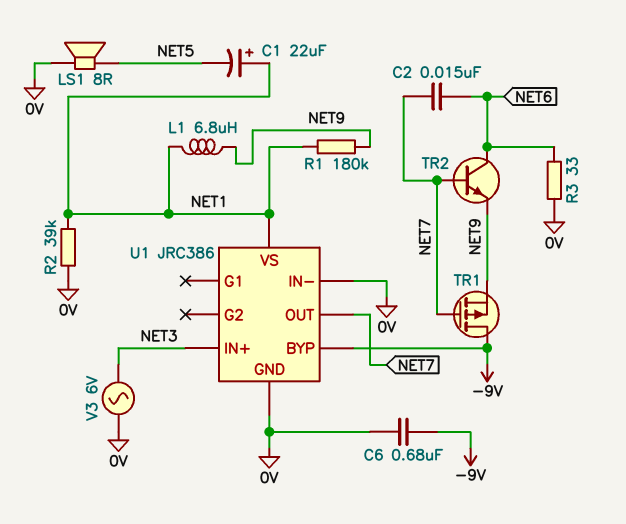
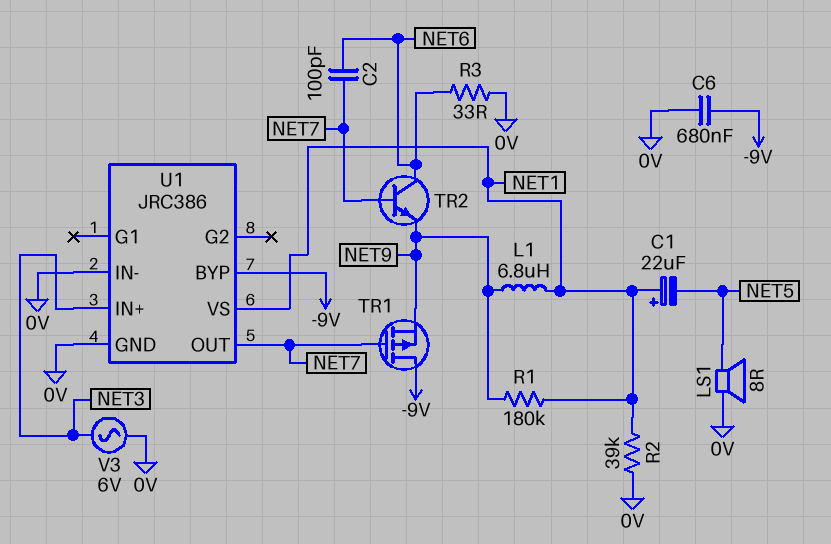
C2: 15nF (NET6, NET7) -> 100pF (NET6, NET7)

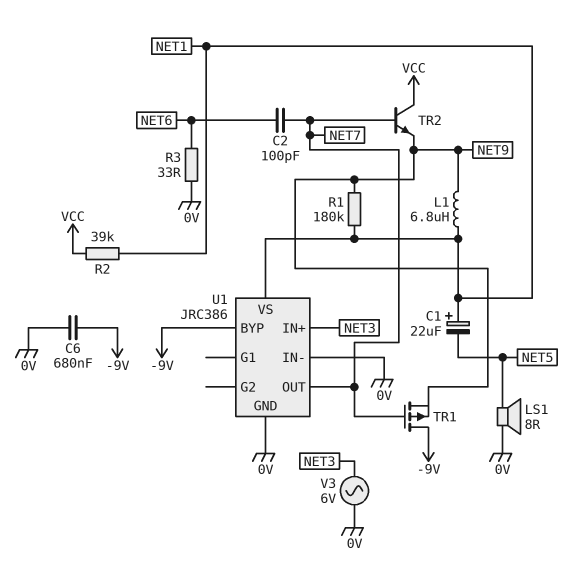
R2: 39k (0V, NET1) -> 39k (NET1, VCC)
TR2: NPN (B NET7, C NET6, E NET9) -> NPN (B NET7, C VCC, E NET9)

